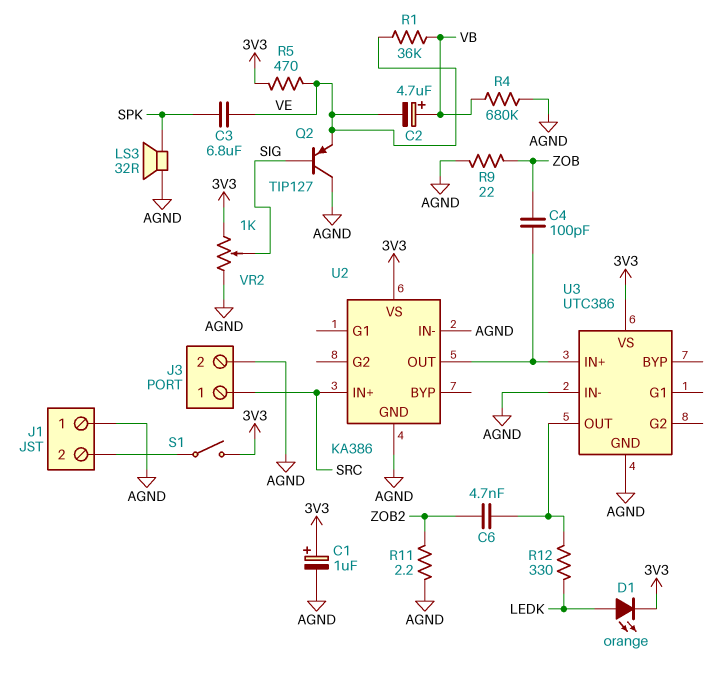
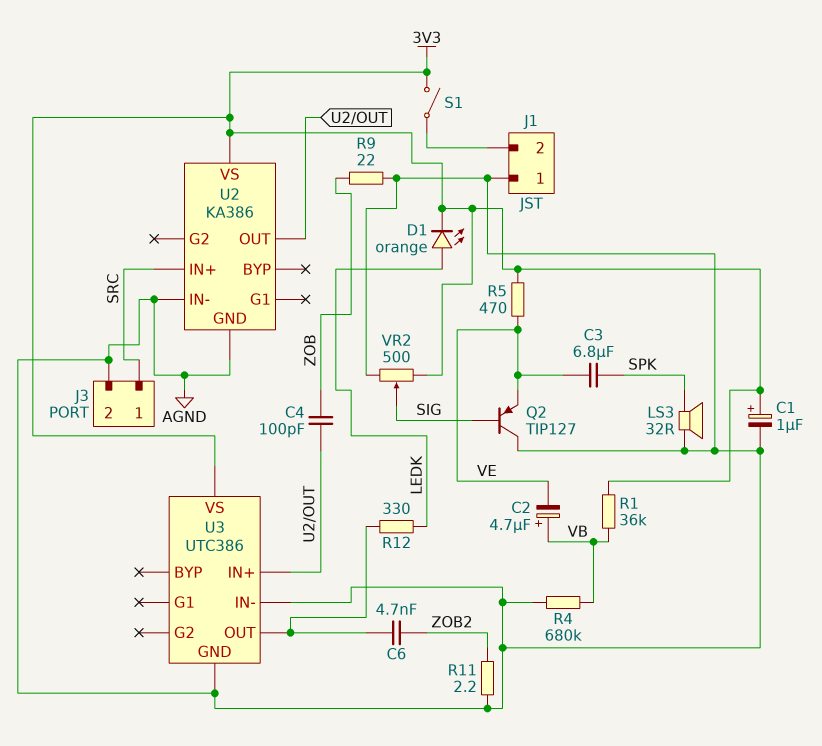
R1: 36k (VB, VE) -> 36k (3V3, VB)
VR2: 1k (3V3, AGND, wiper SIG) -> 500 (3V3, AGND, wiper SIG)

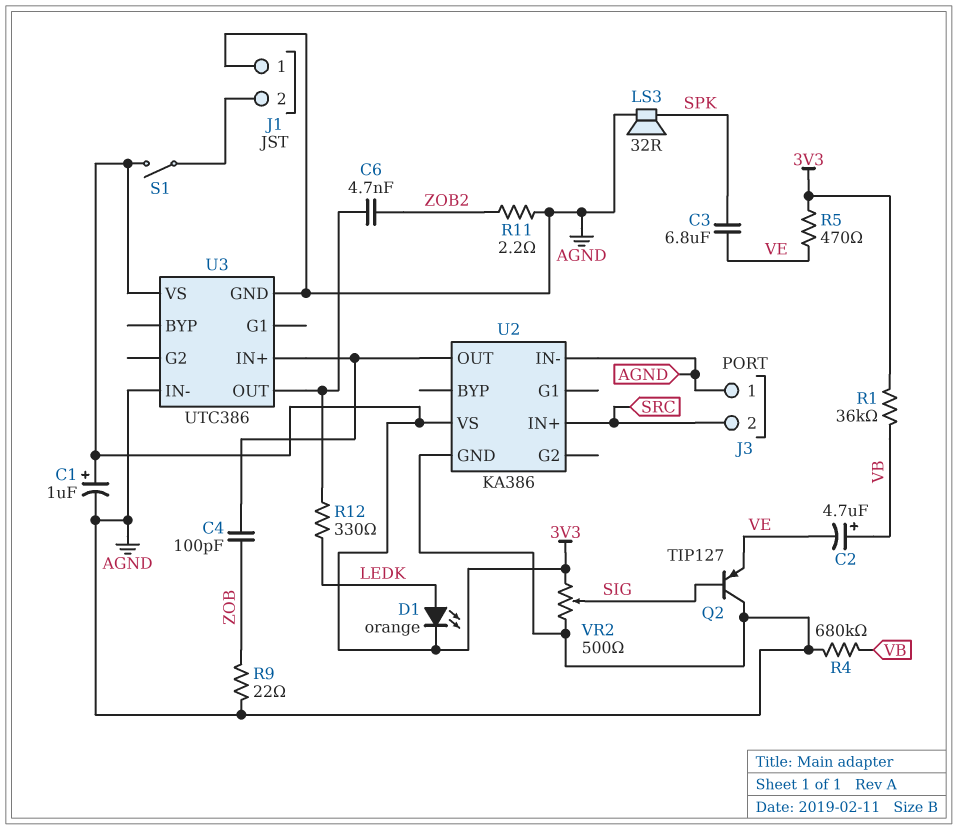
J3 pin 1: SRC -> AGND
J3 pin 2: AGND -> SRC

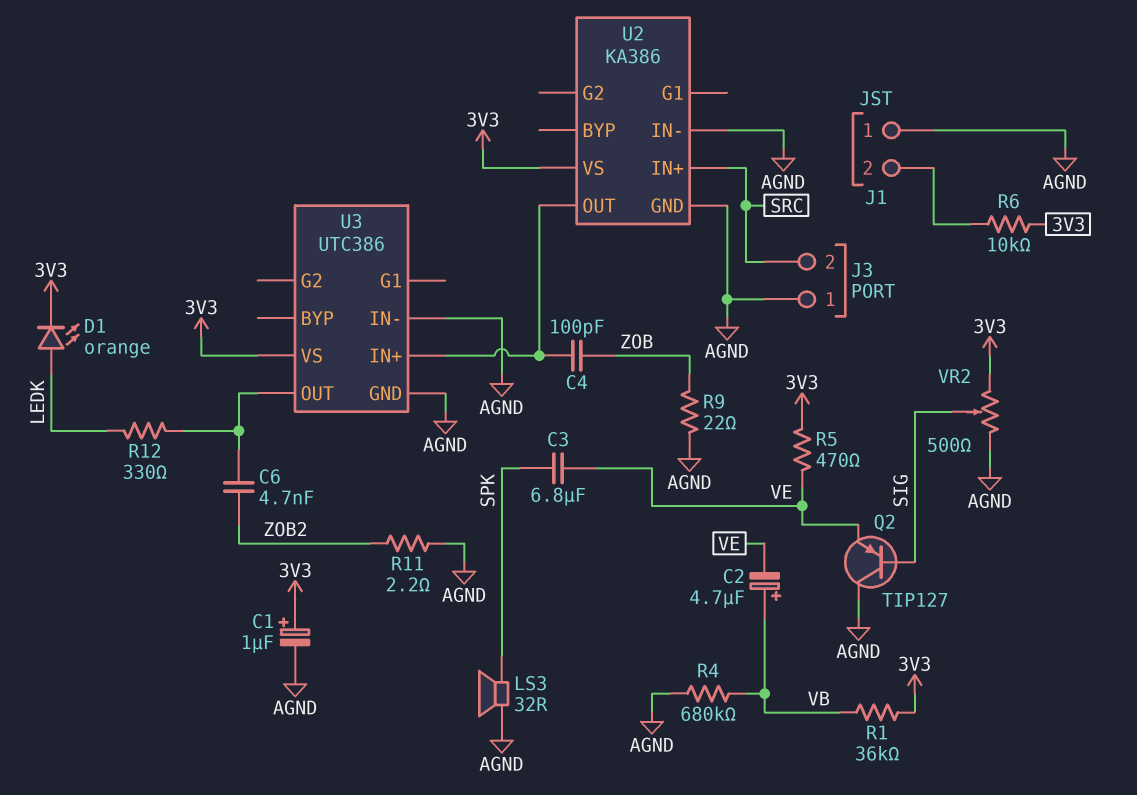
R6: none -> 10k (3V3, J1/2)
S1: switch (3V3, J1/2) -> none

